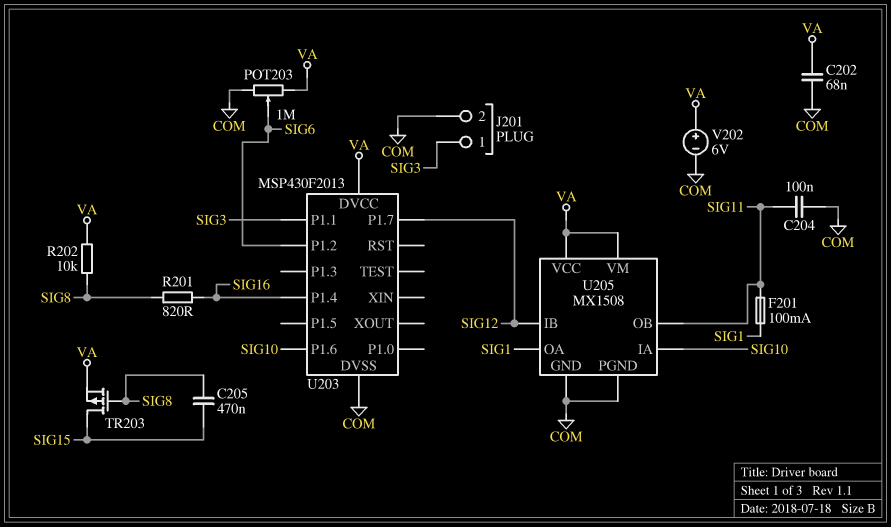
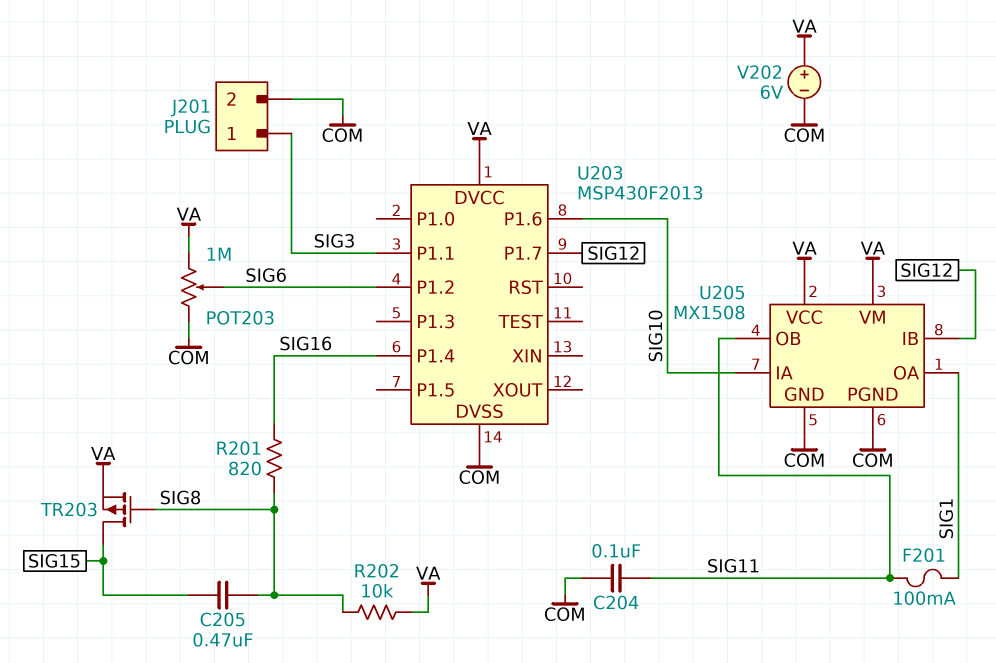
C202: 68nF (COM, VA) -> none

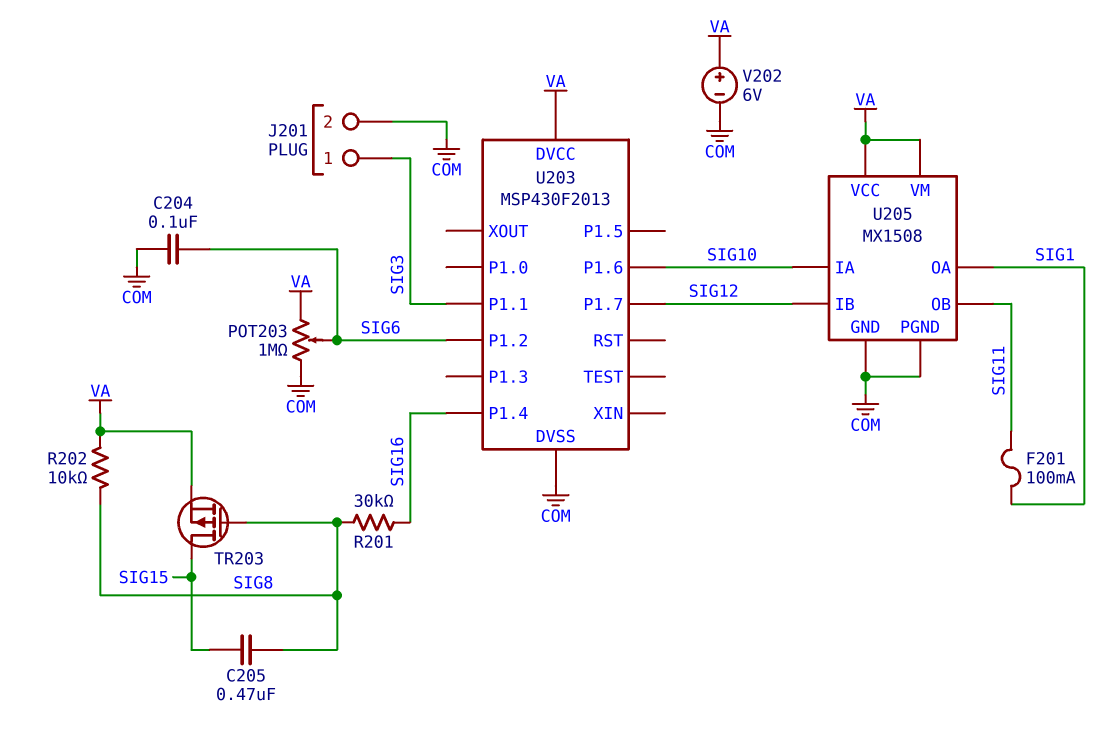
C204: 100nF (COM, SIG11) -> 100nF (COM, SIG6)
R201: 820 (SIG8, SIG16) -> 30k (SIG8, SIG16)

